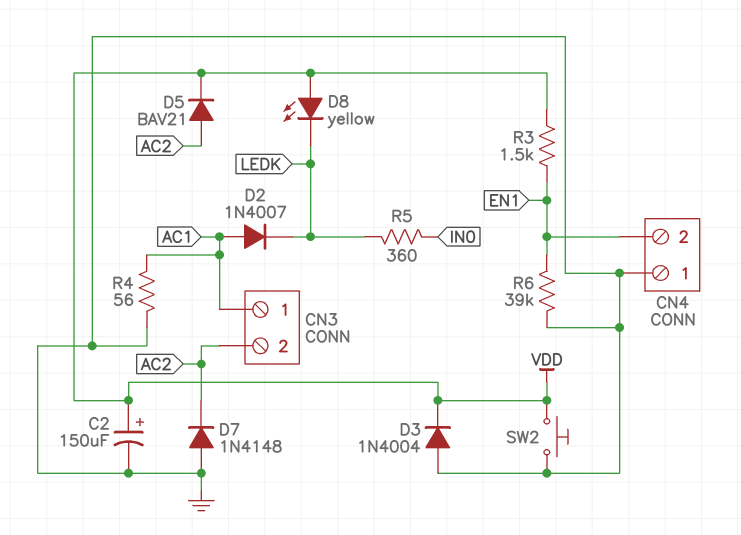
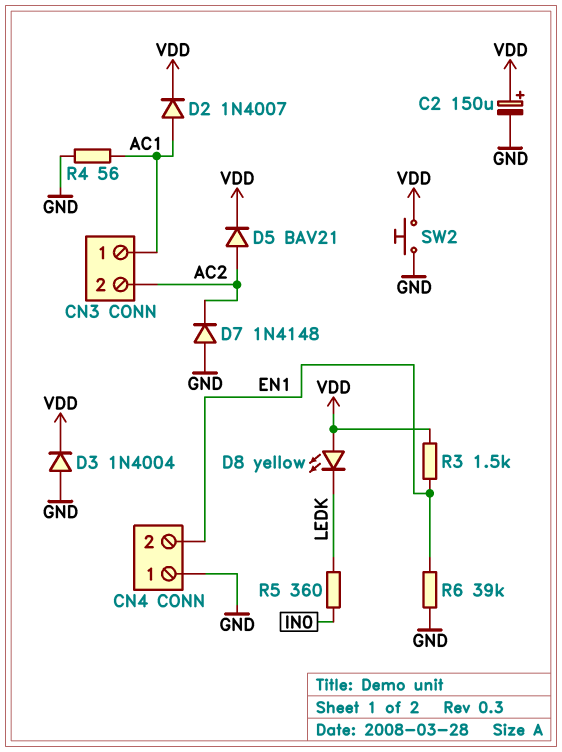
D2: diode 1N4007 (A AC1, K LEDK) -> diode 1N4007 (A AC1, K VDD)

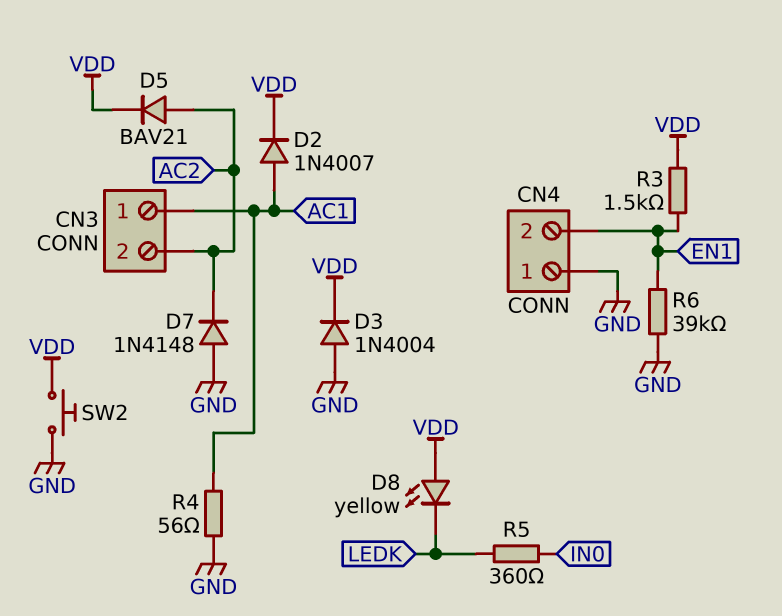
C2: 150uF (plus VDD, minus GND) -> none

